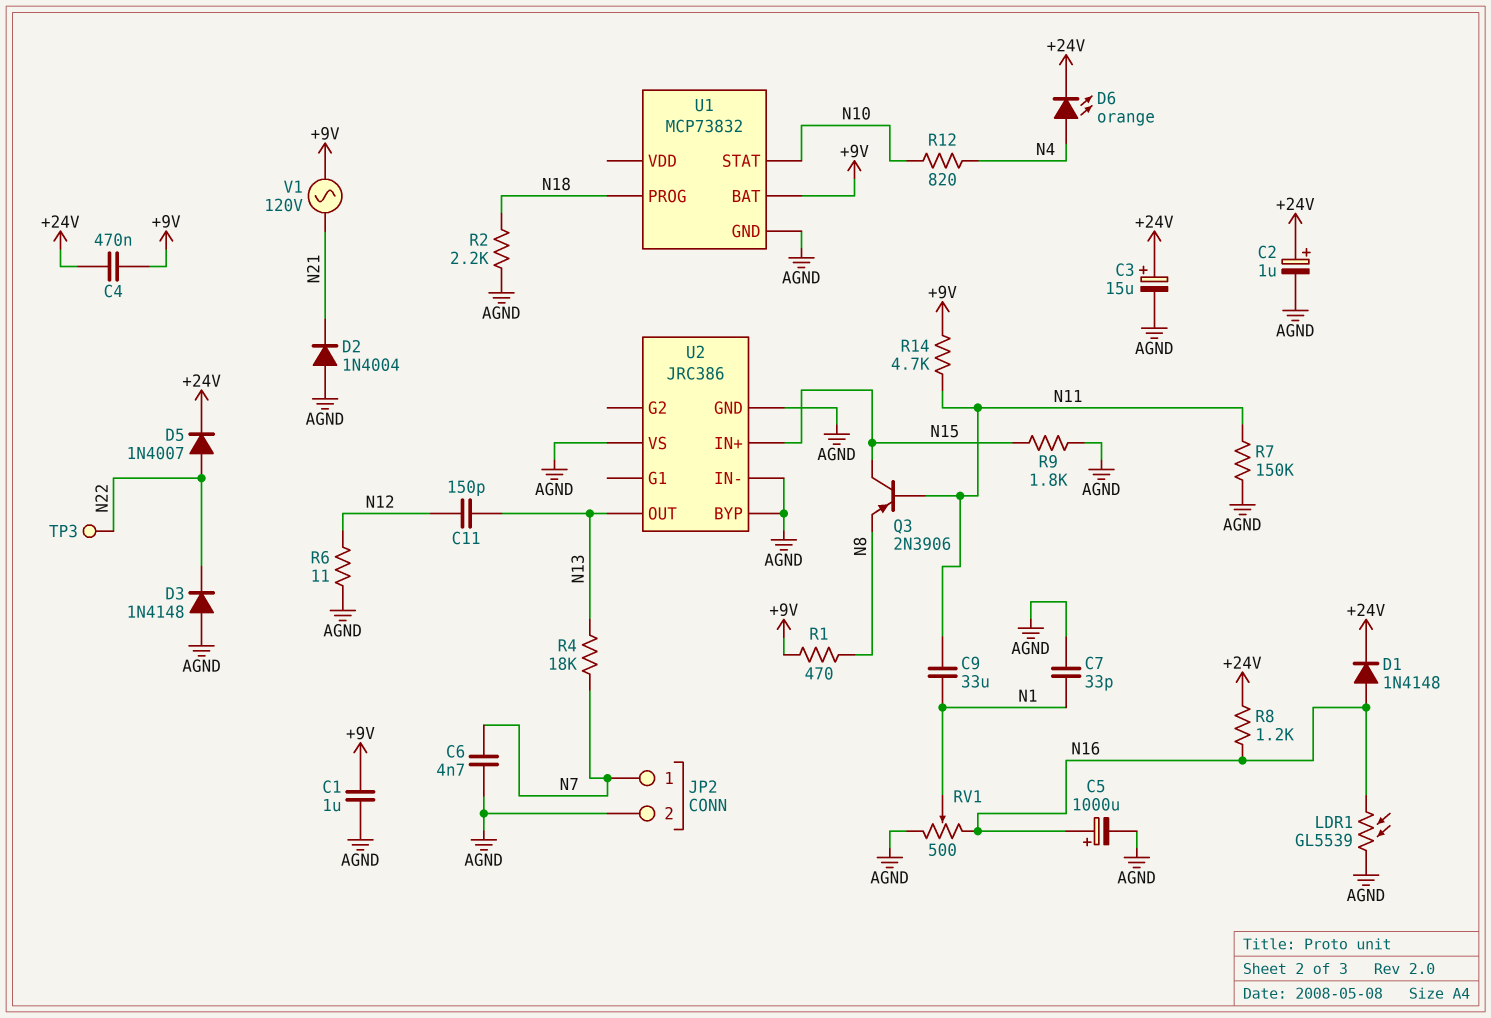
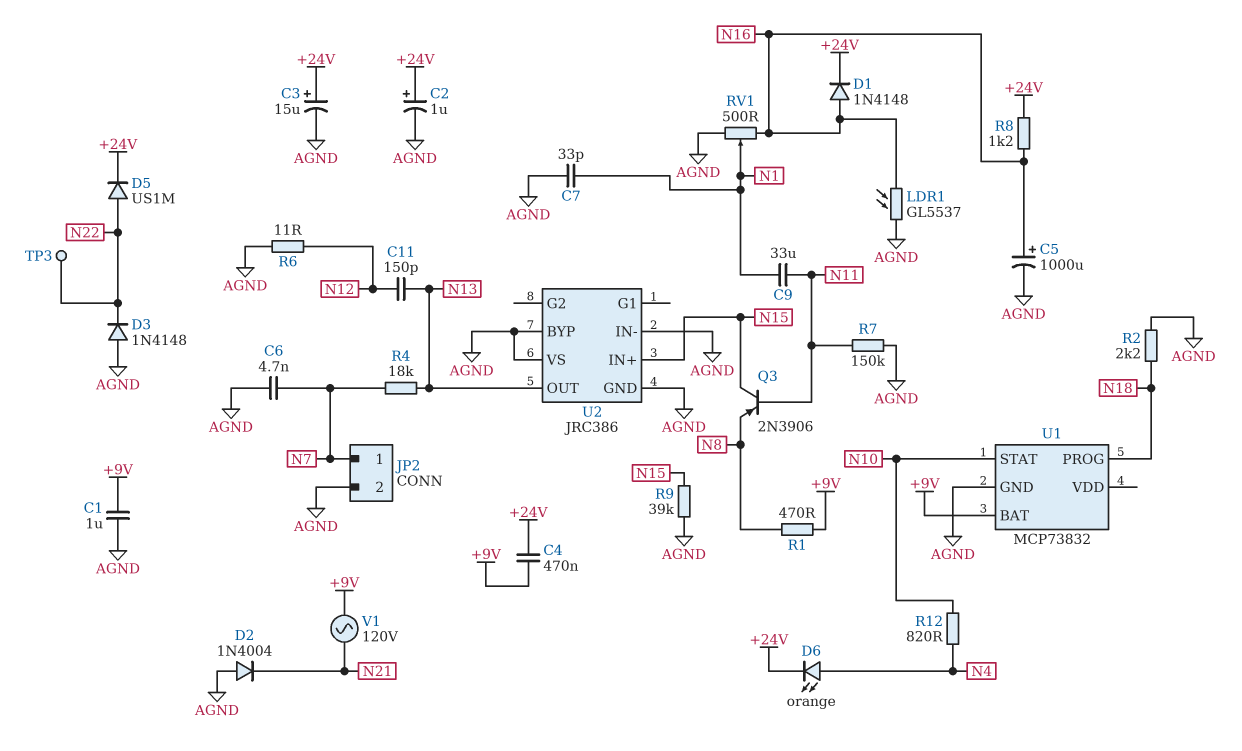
D5: diode 1N4007 (A N22, K +24V) -> diode US1M (A N22, K +24V)
LDR1: GL5539 (AGND, N16) -> GL5537 (AGND, N16)
R9: 1.8k (AGND, N15) -> 39k (AGND, N15)
R14: 4.7k (+9V, N11) -> none

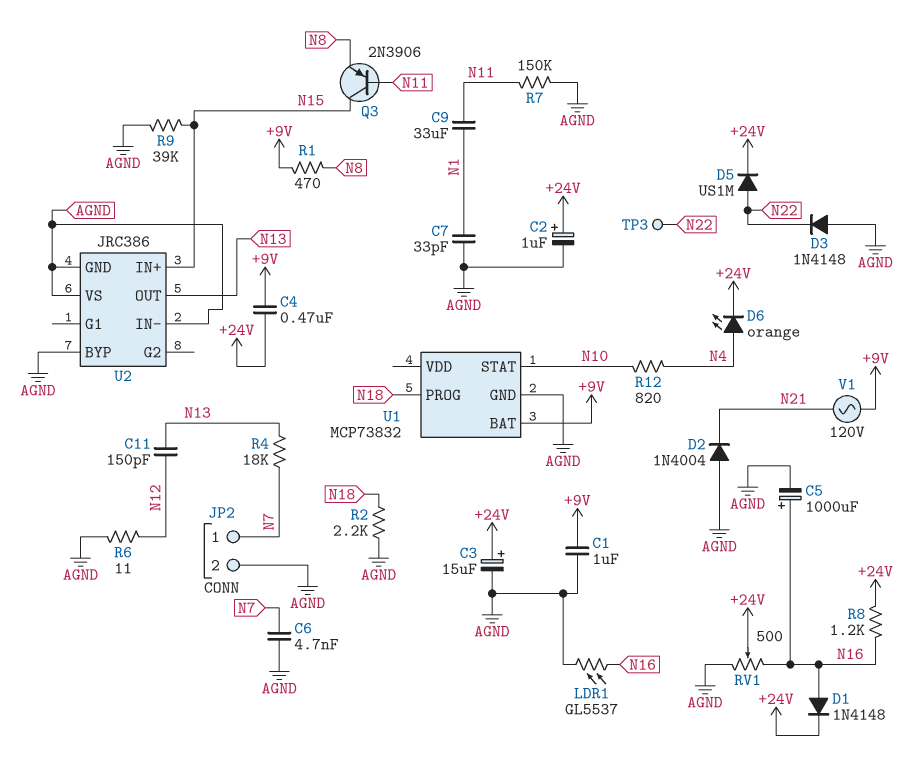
RV1: 500 (AGND, N16, wiper N1) -> 500 (AGND, N16, wiper +24V)

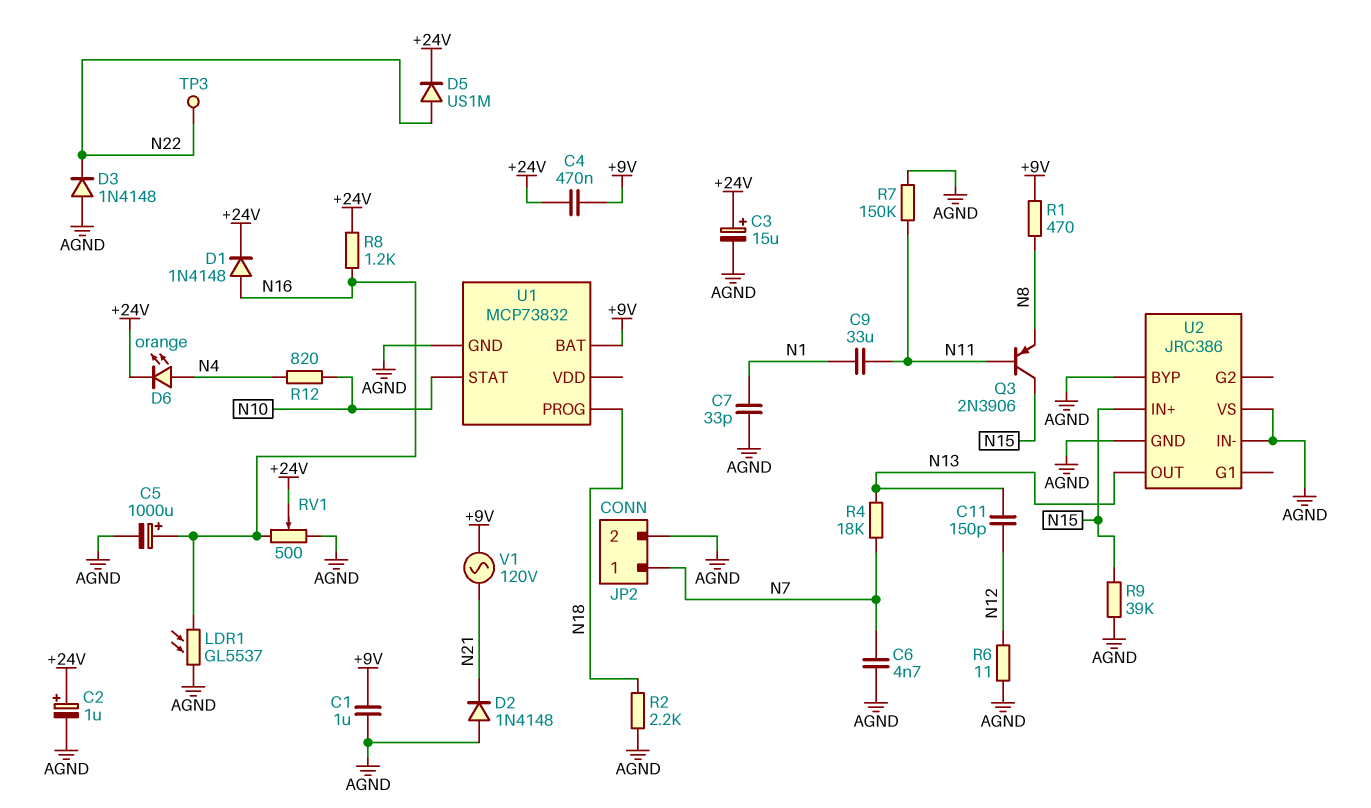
D2: diode 1N4004 (A AGND, K N21) -> diode 1N4148 (A AGND, K N21)

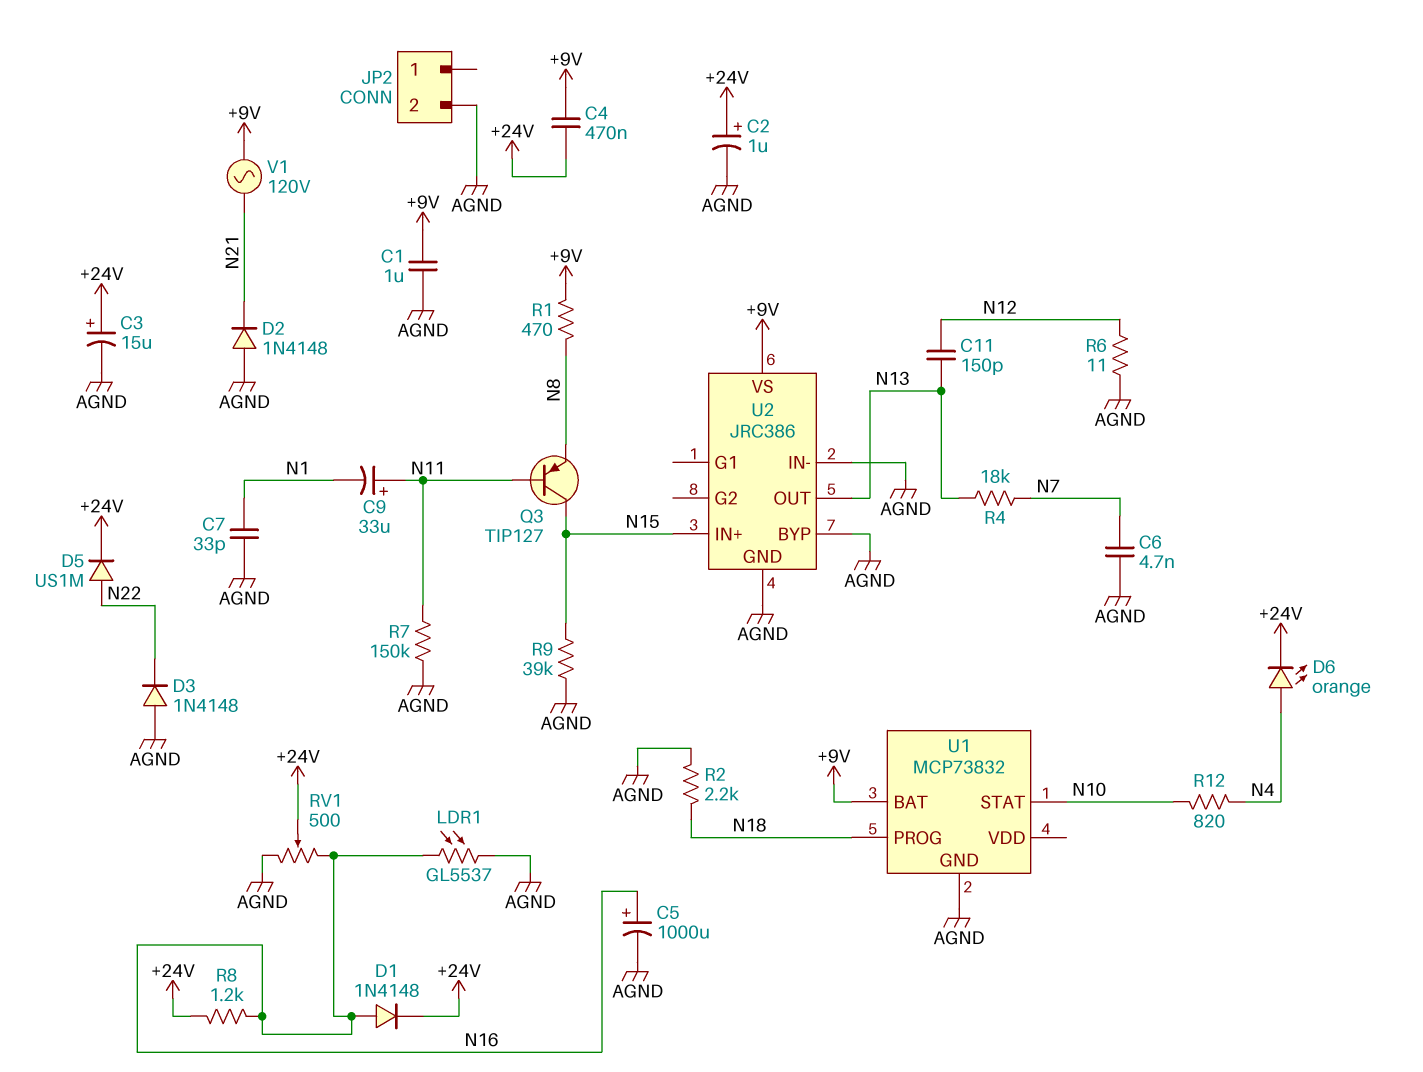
C9: 33uF (N1, N11) -> 33uF (plus N11, minus N1)
JP2 pin 1: N7 -> none
Q3: PNP 2N3906 (B N11, C N15, E N8) -> PNP TIP127 (B N11, C N15, E N8)
TP3: test point (N22) -> none
U2 pin VS: AGND -> +9V

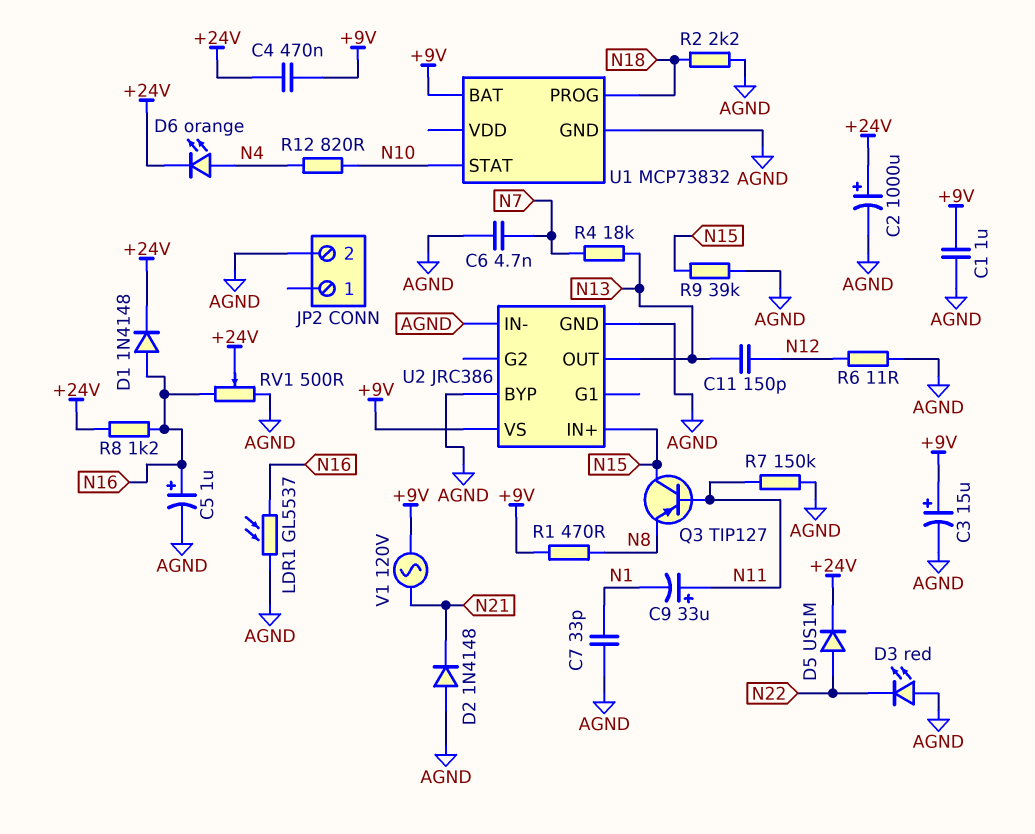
C2: 1uF (plus +24V, minus AGND) -> 1000uF (plus +24V, minus AGND)
C3: 15uF (plus +24V, minus AGND) -> 15uF (plus +9V, minus AGND)
C5: 1000uF (plus N16, minus AGND) -> 1uF (plus N16, minus AGND)
D3: diode 1N4148 (A AGND, K N22) -> LED red (A AGND, K N22)

